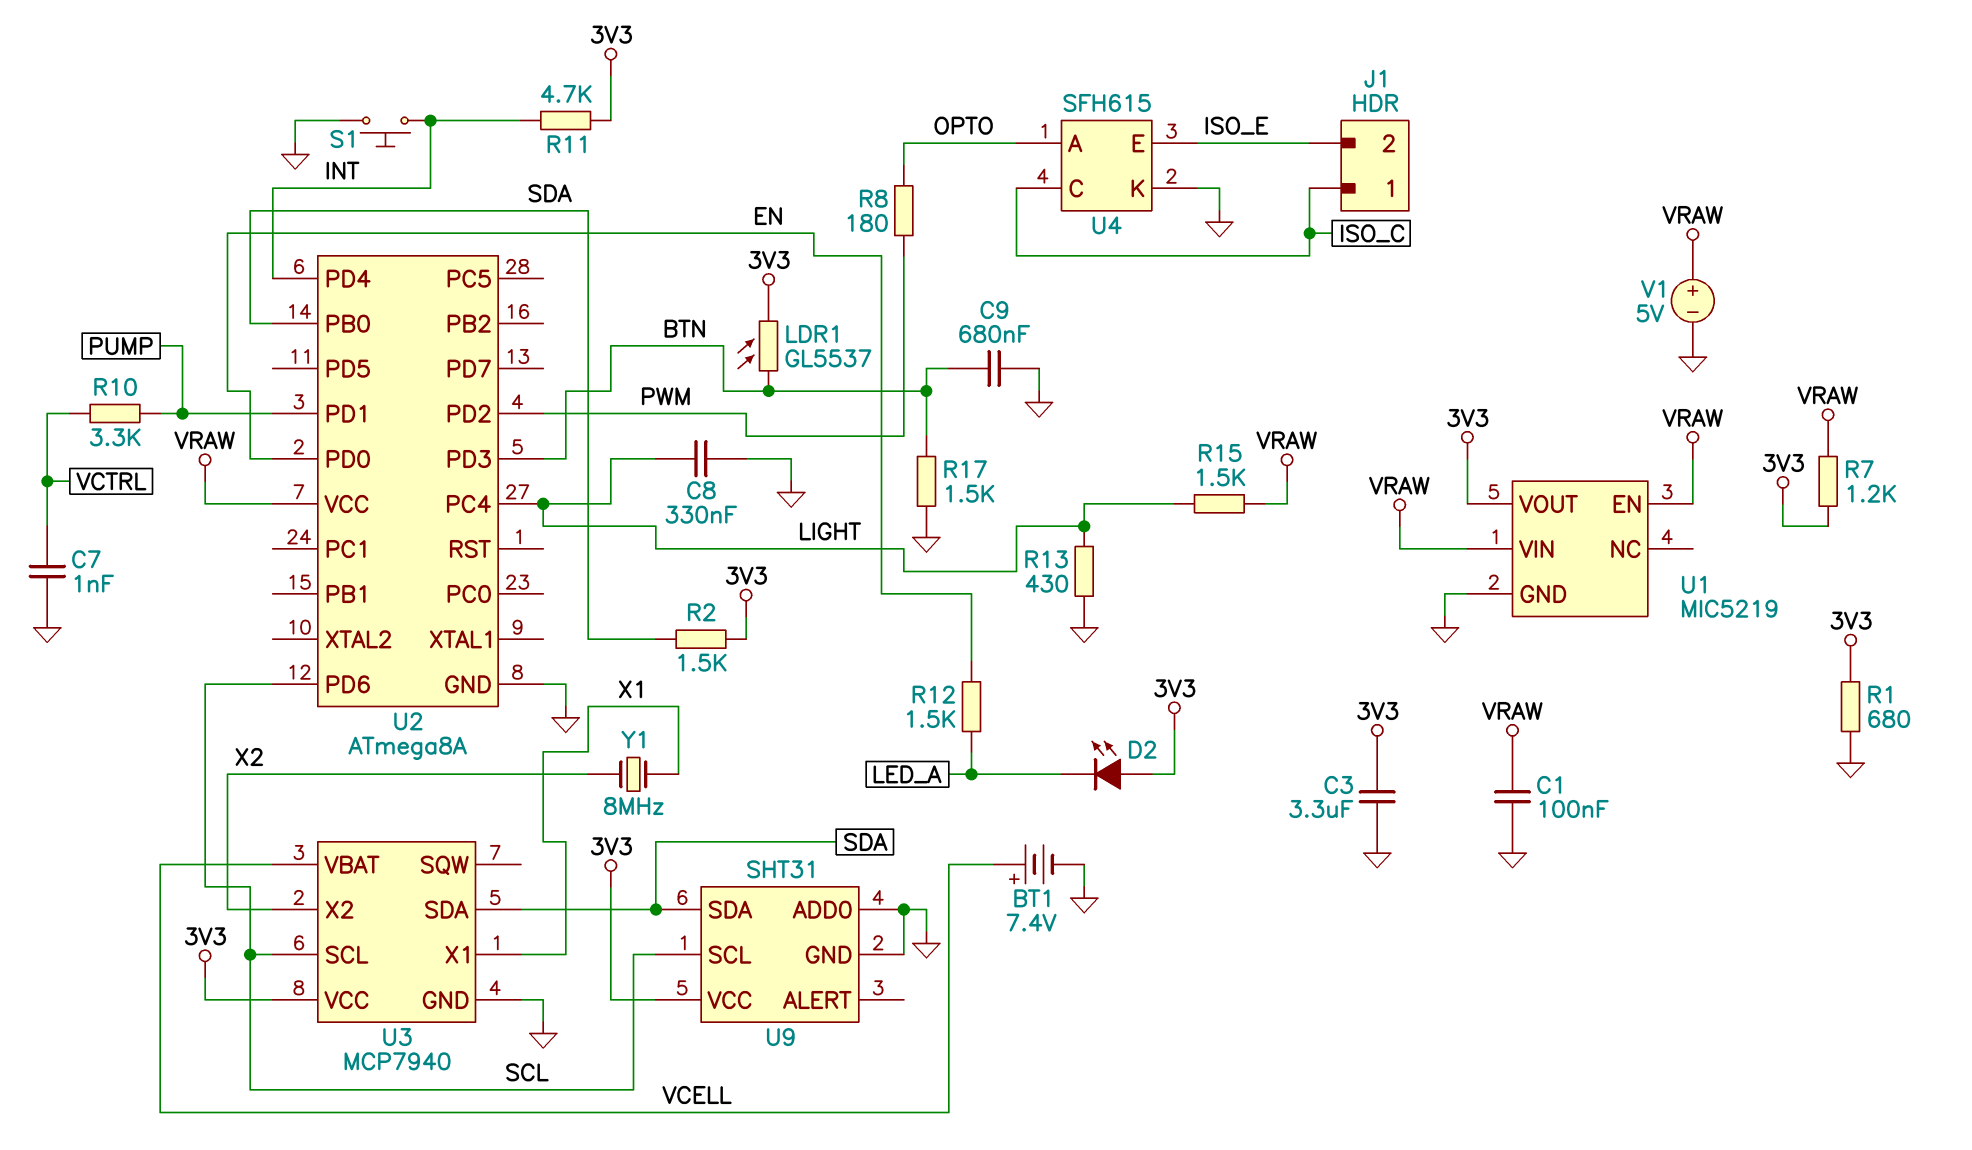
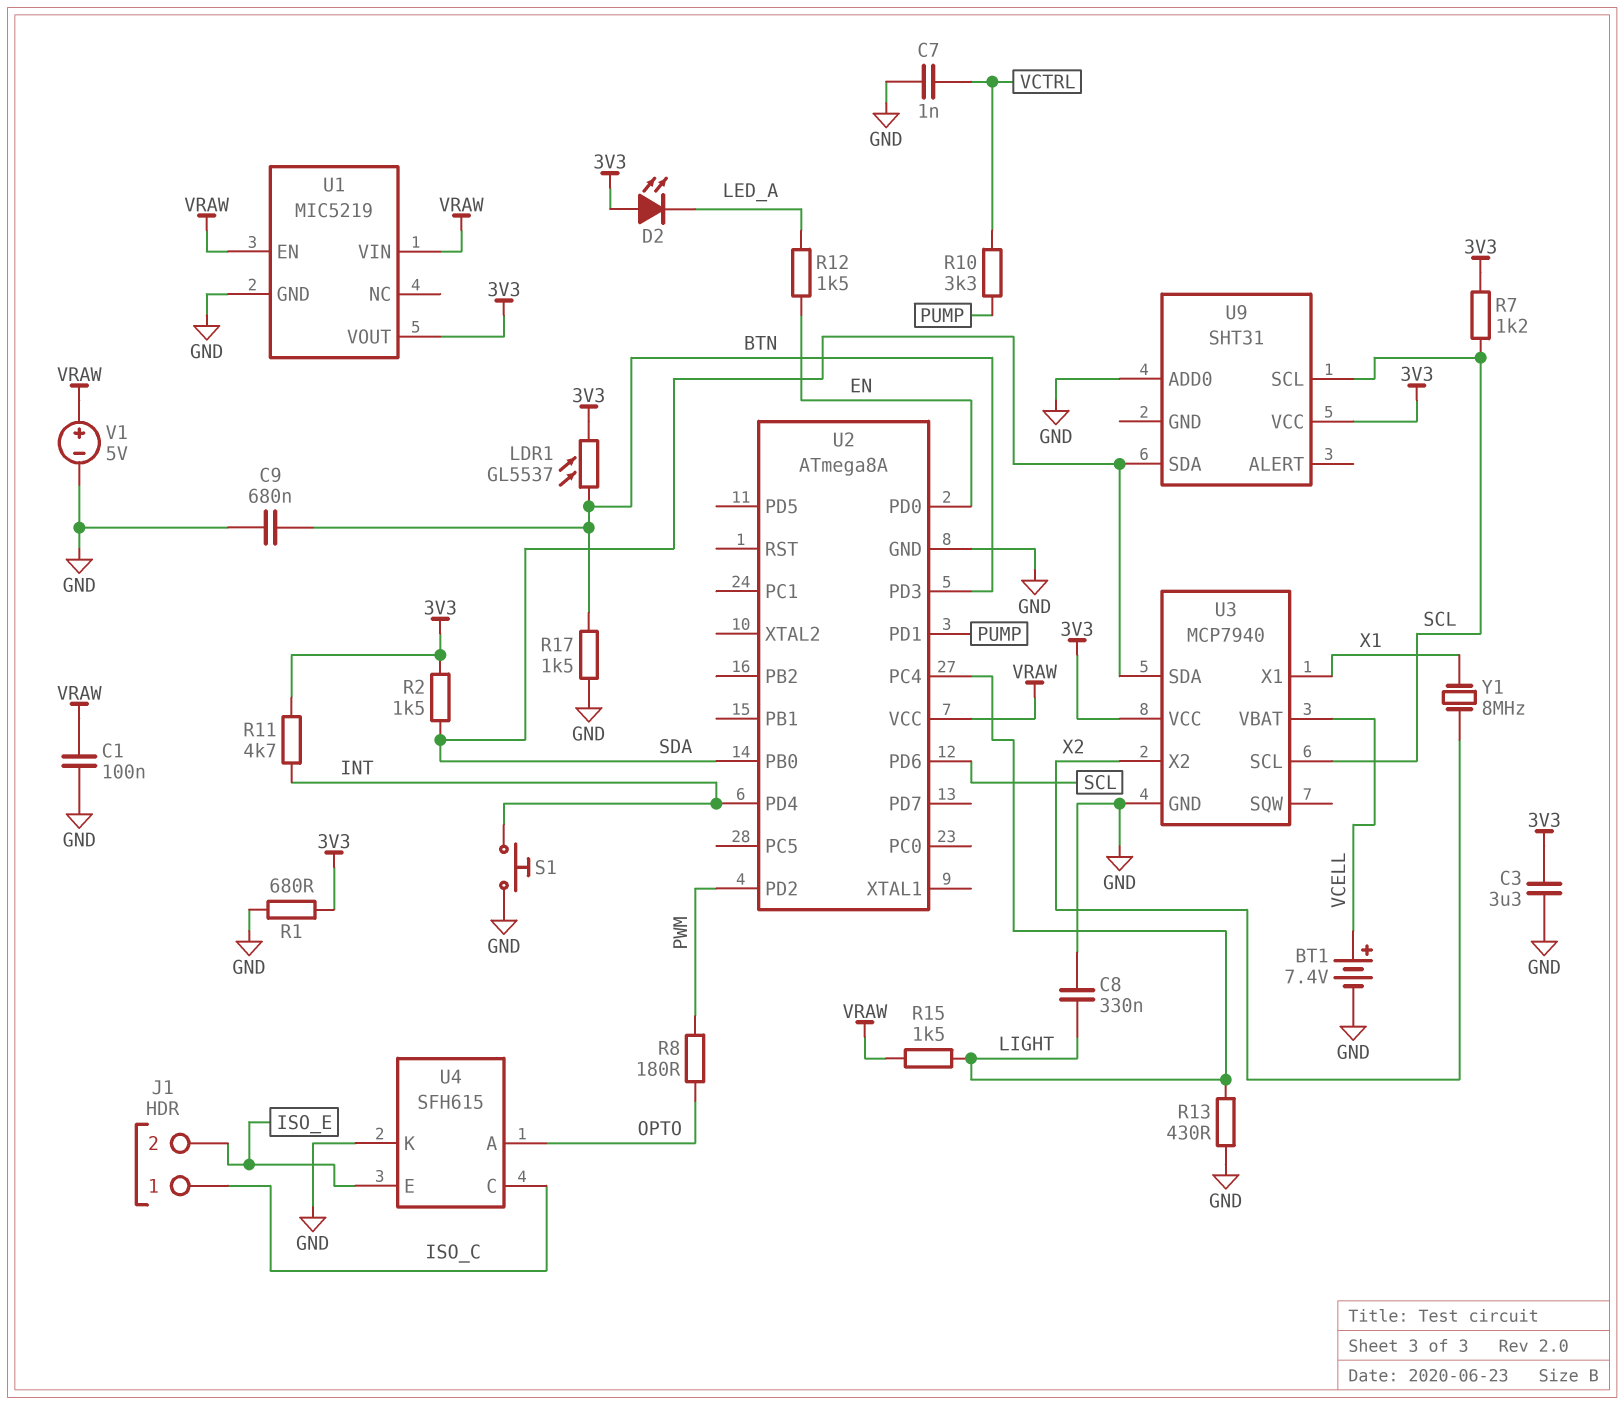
R7: 1.2k (3V3, VRAW) -> 1.2k (3V3, SCL)
U9 pin GND: GND -> none

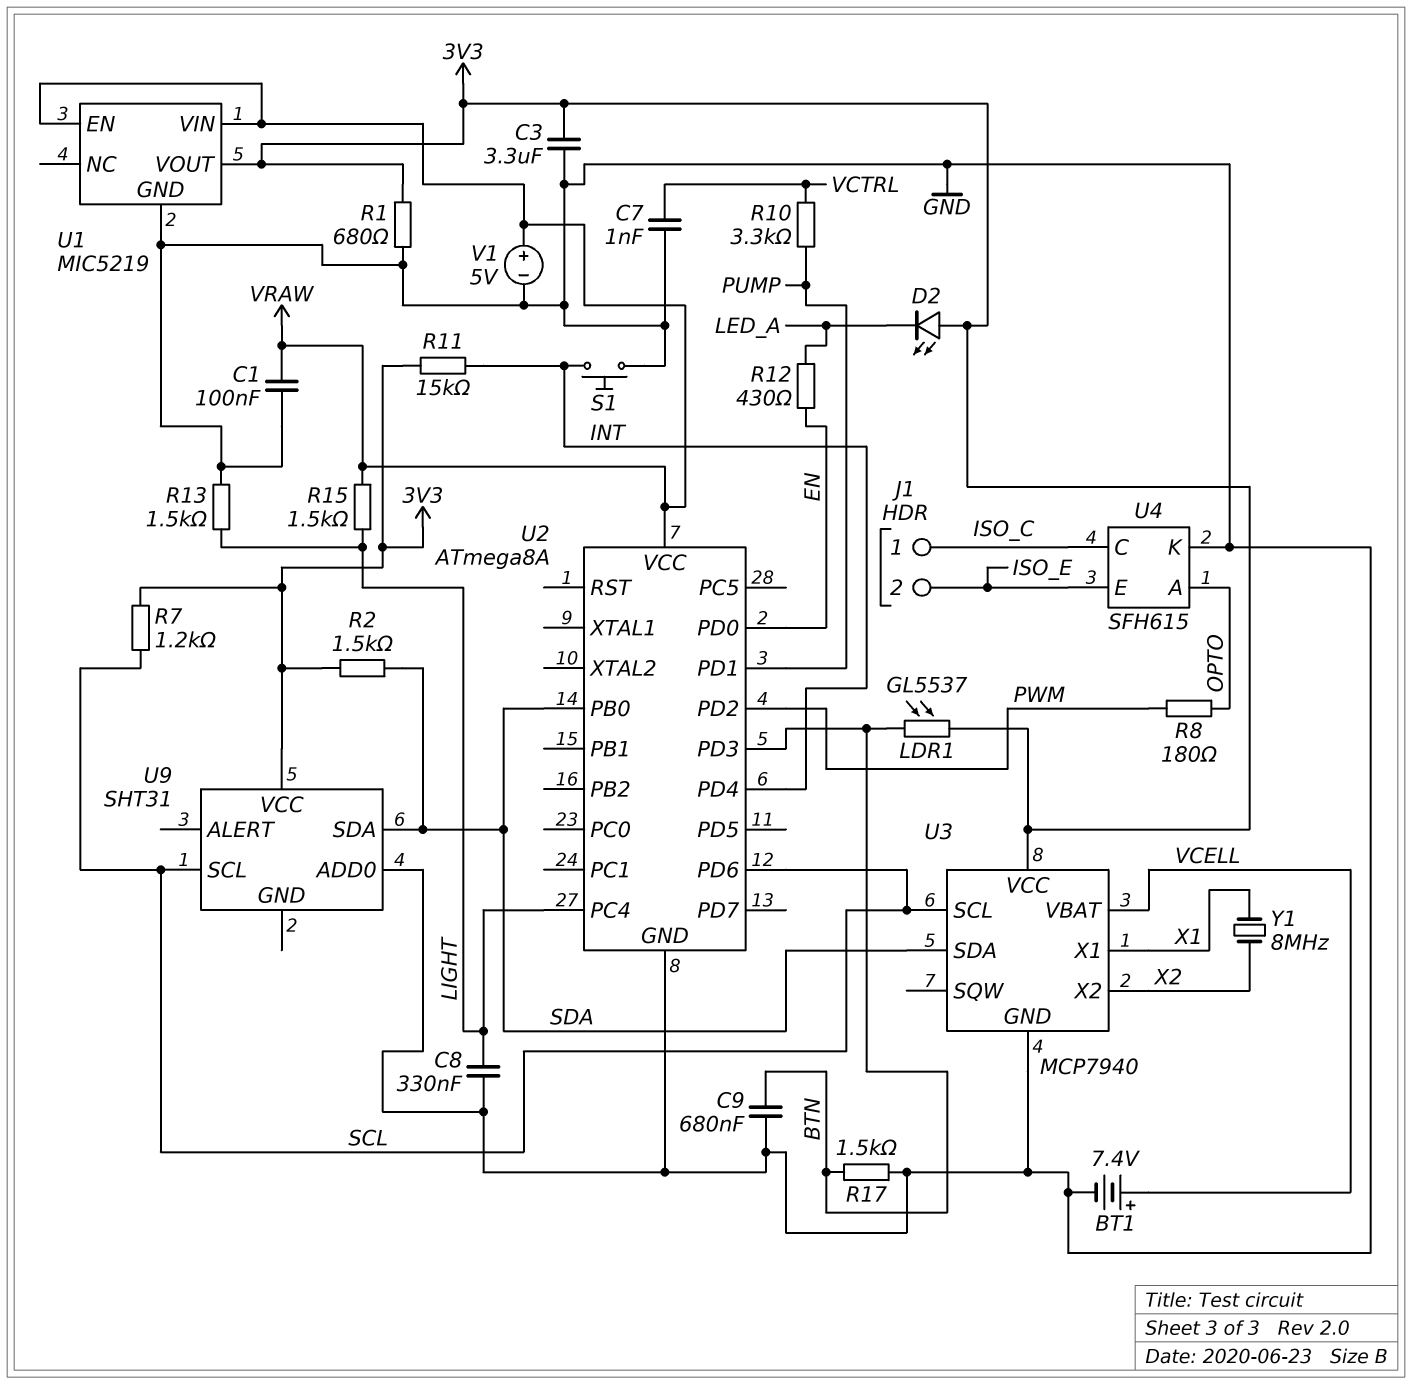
R11: 4.7k (3V3, INT) -> 15k (3V3, INT)
R12: 1.5k (EN, LED_A) -> 430 (EN, LED_A)
R13: 430 (GND, LIGHT) -> 1.5k (GND, LIGHT)

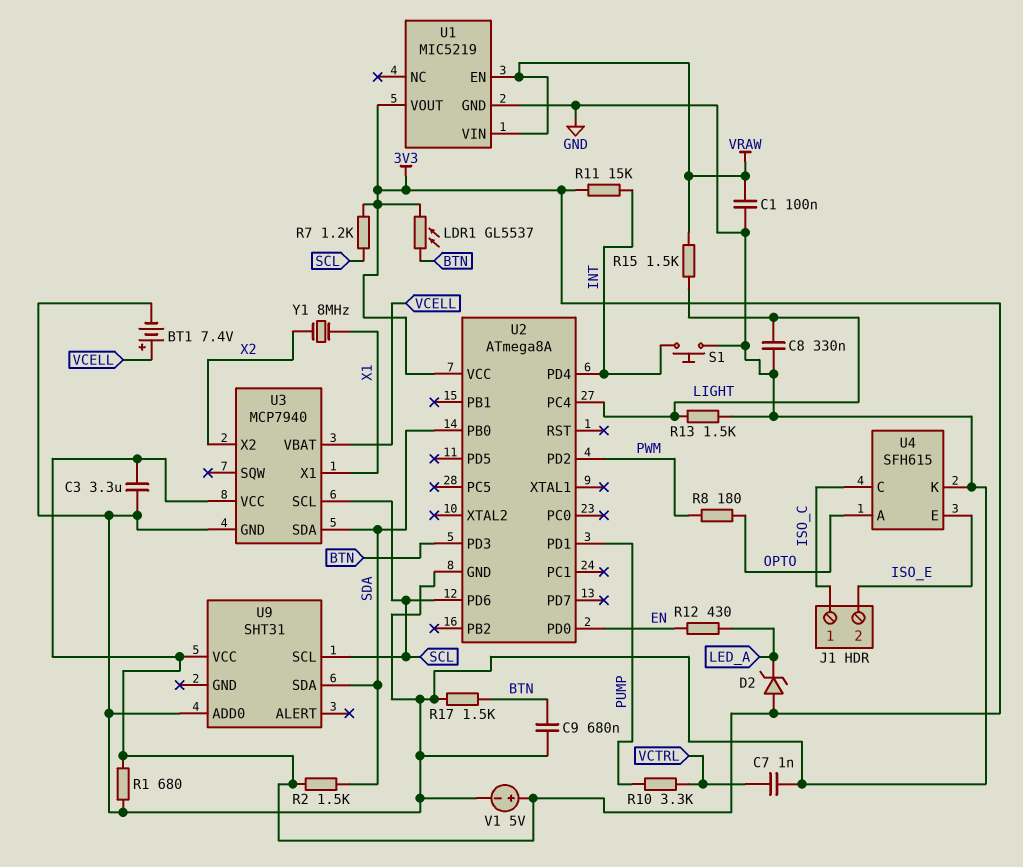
D2: LED (A 3V3, K LED_A) -> zener (A 3V3, K LED_A)
U2 pin VCC: VRAW -> 3V3
V1: 5V (plus VRAW, minus GND) -> 5V (plus 3V3, minus GND)

